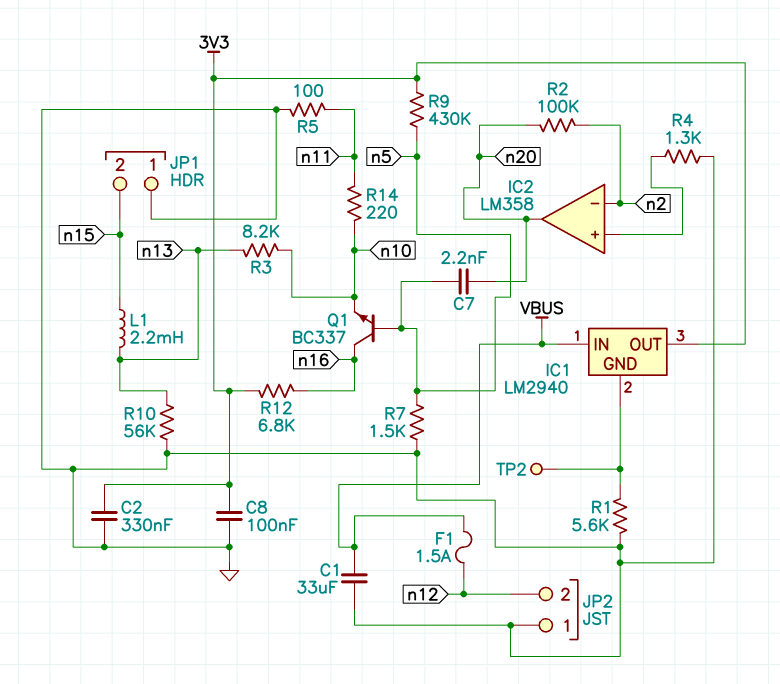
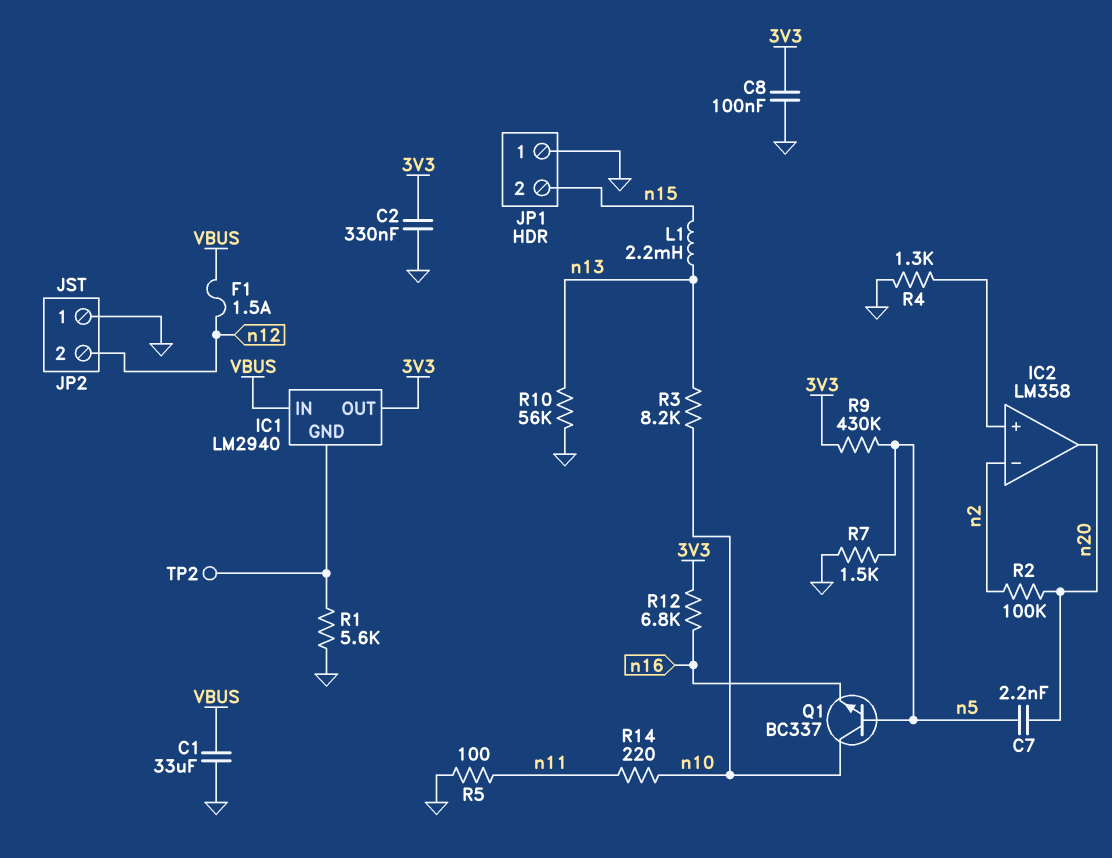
Q1: NPN BC337 (B n5, C n16, E n10) -> NPN BC337 (B n5, C n10, E n16)

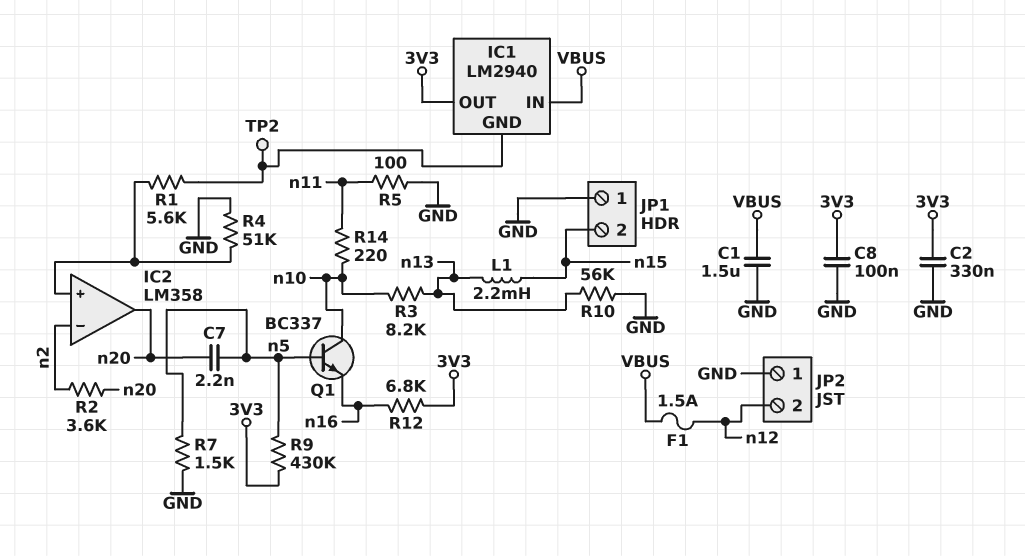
C1: 33uF (GND, VBUS) -> 1.5uF (GND, VBUS)
R1: 5.6k (GND, IC1/GND) -> 5.6k (IC1/GND, IC2/in+)
R2: 100k (n2, n20) -> 3.6k (n2, n20)
R4: 1.3k (GND, IC2/in+) -> 51k (GND, IC2/in+)

